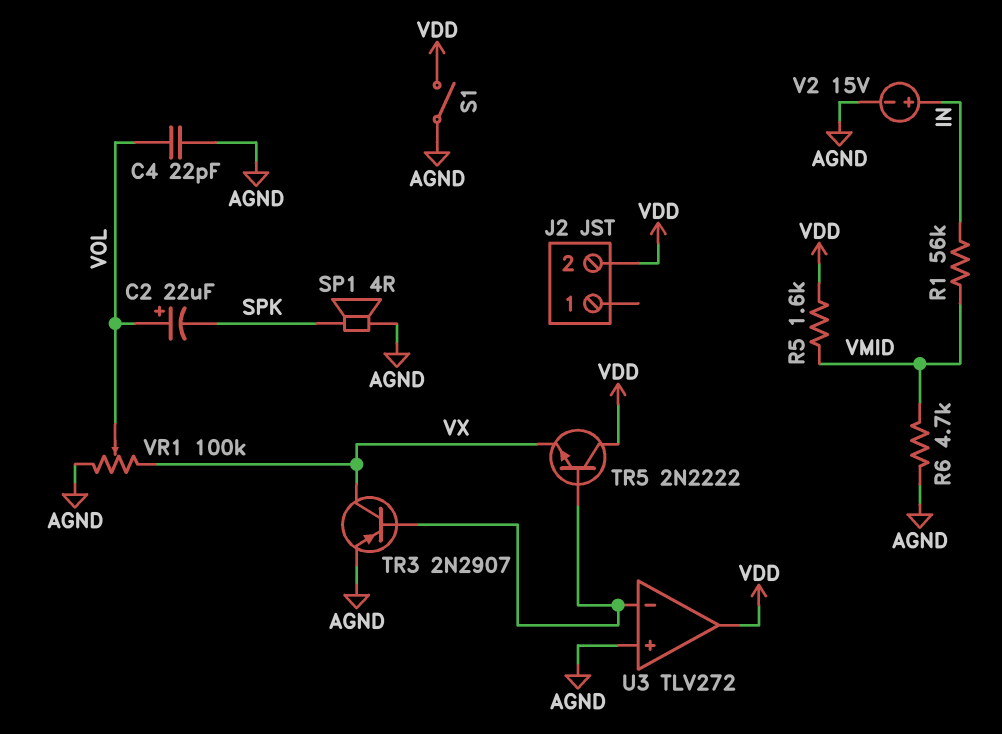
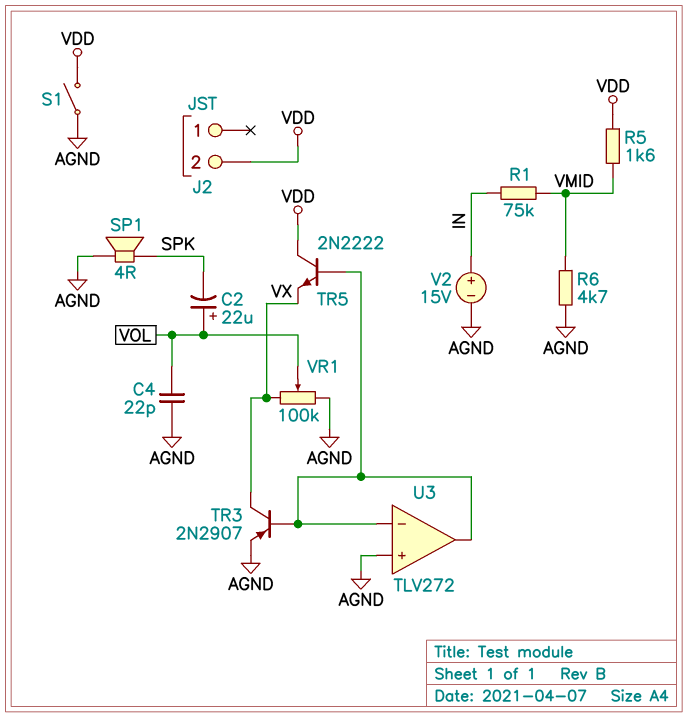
R1: 56k (IN, VMID) -> 75k (IN, VMID)
U3 pin out: VDD -> U3/in-

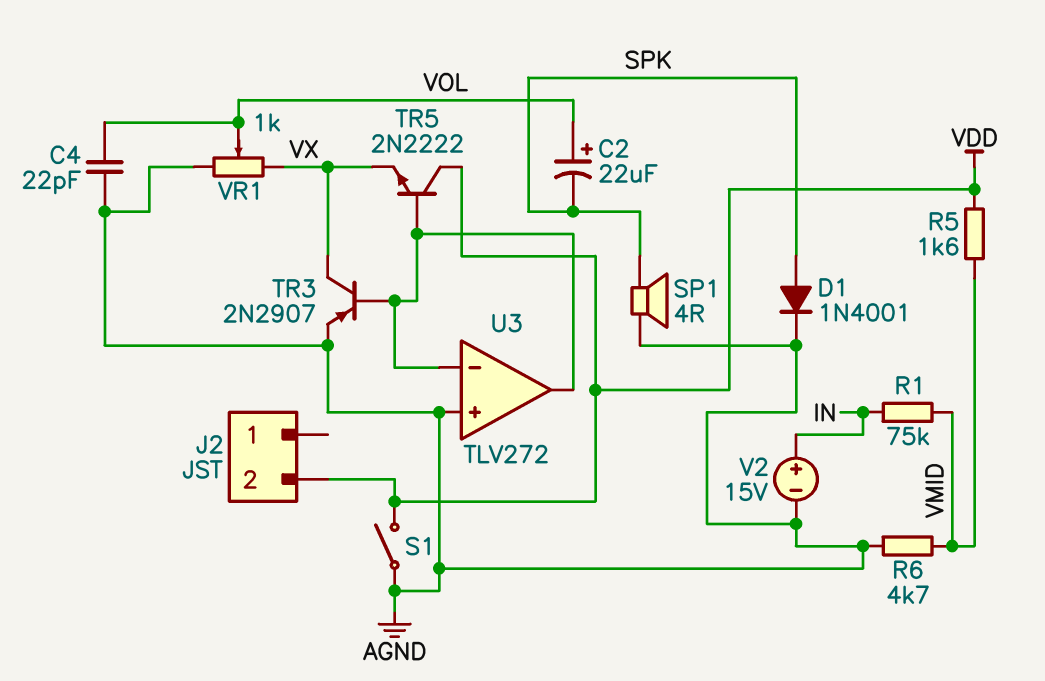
D1: none -> diode 1N4001 (A SPK, K AGND)
VR1: 100k (AGND, VX, wiper VOL) -> 1k (AGND, VX, wiper VOL)

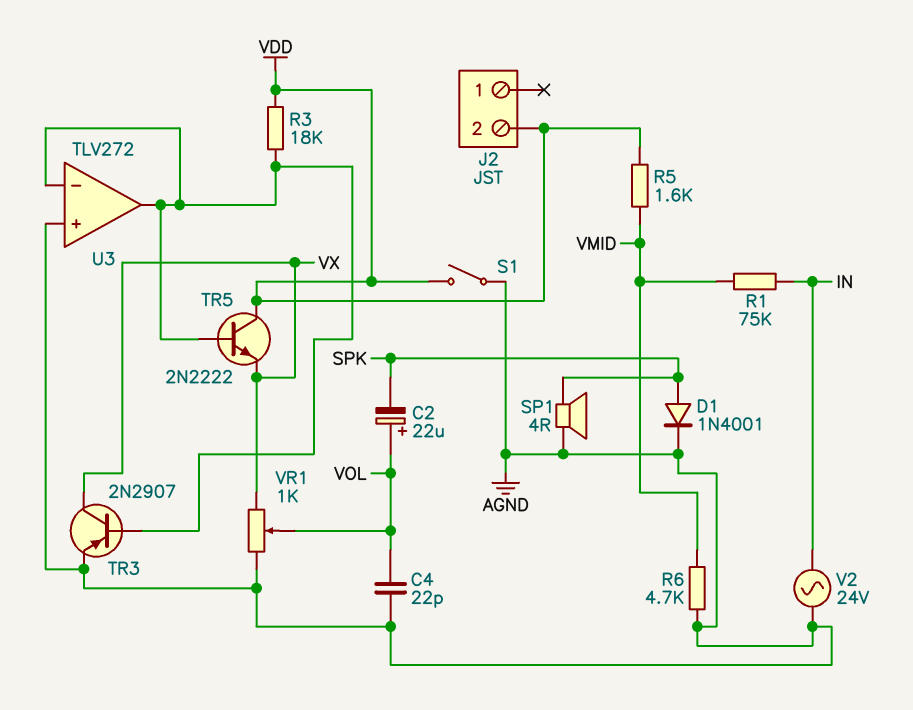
R3: none -> 18k (U3/in-, VDD)
V2: 15V (plus IN, minus AGND) -> AC 24V (AGND, IN)

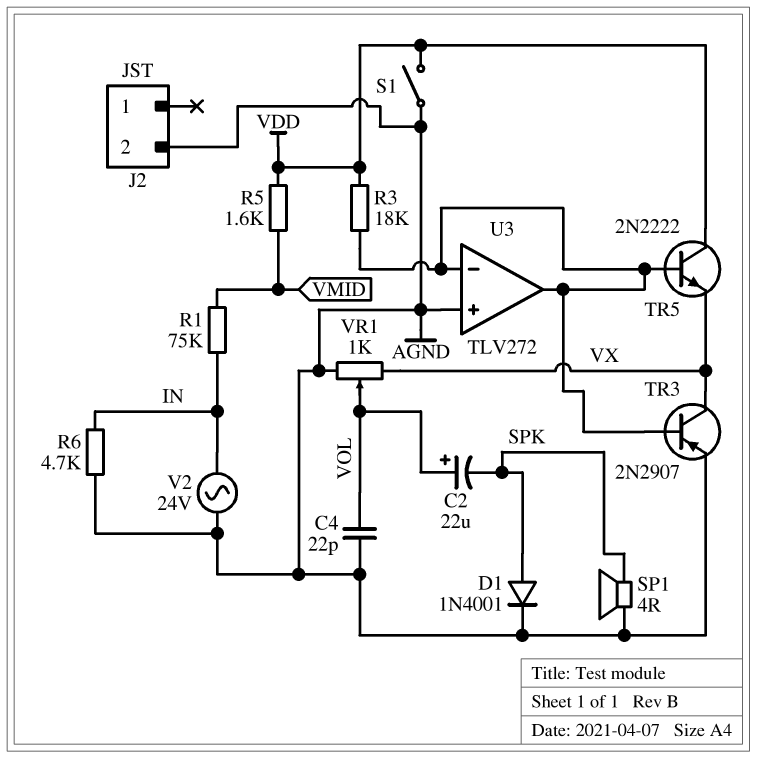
J2 pin 2: VDD -> AGND
R6: 4.7k (AGND, VMID) -> 4.7k (AGND, IN)

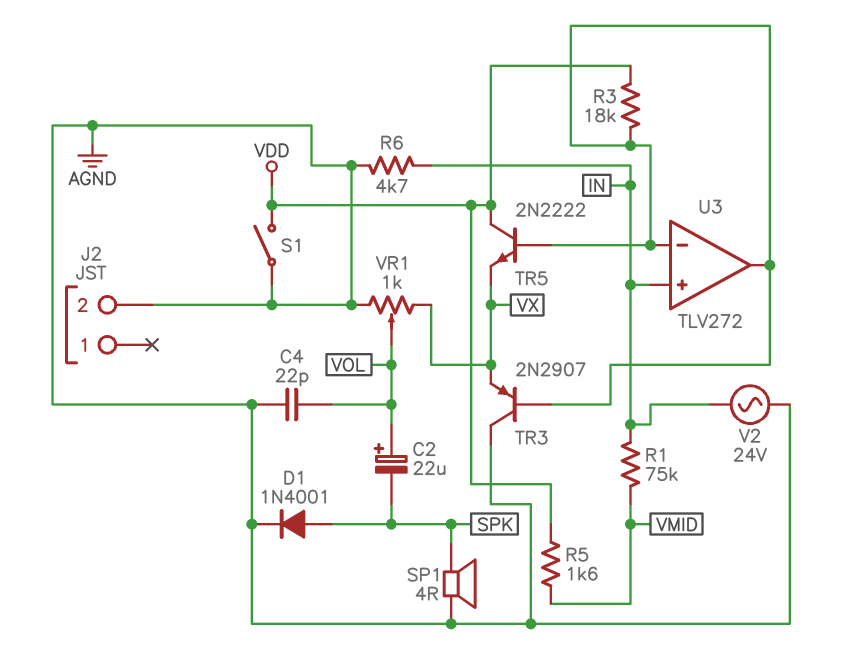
TR3: PNP 2N2907 (B U3/in-, C VX, E AGND) -> PNP 2N2907 (B U3/in-, C AGND, E VX)
U3 pin in+: AGND -> IN

